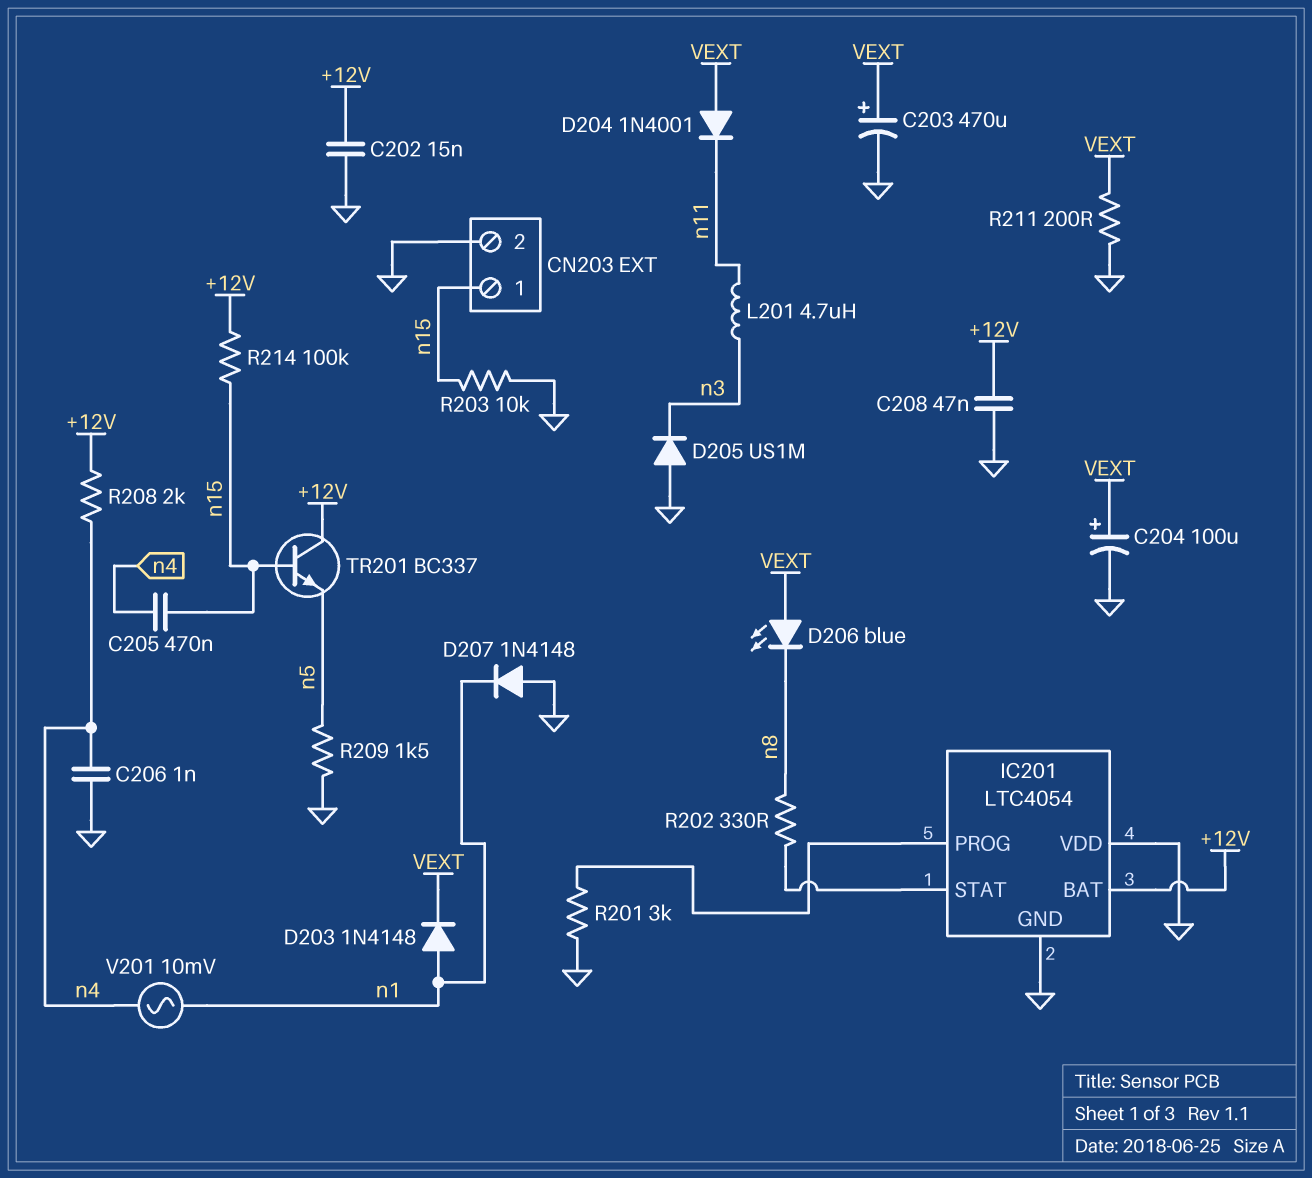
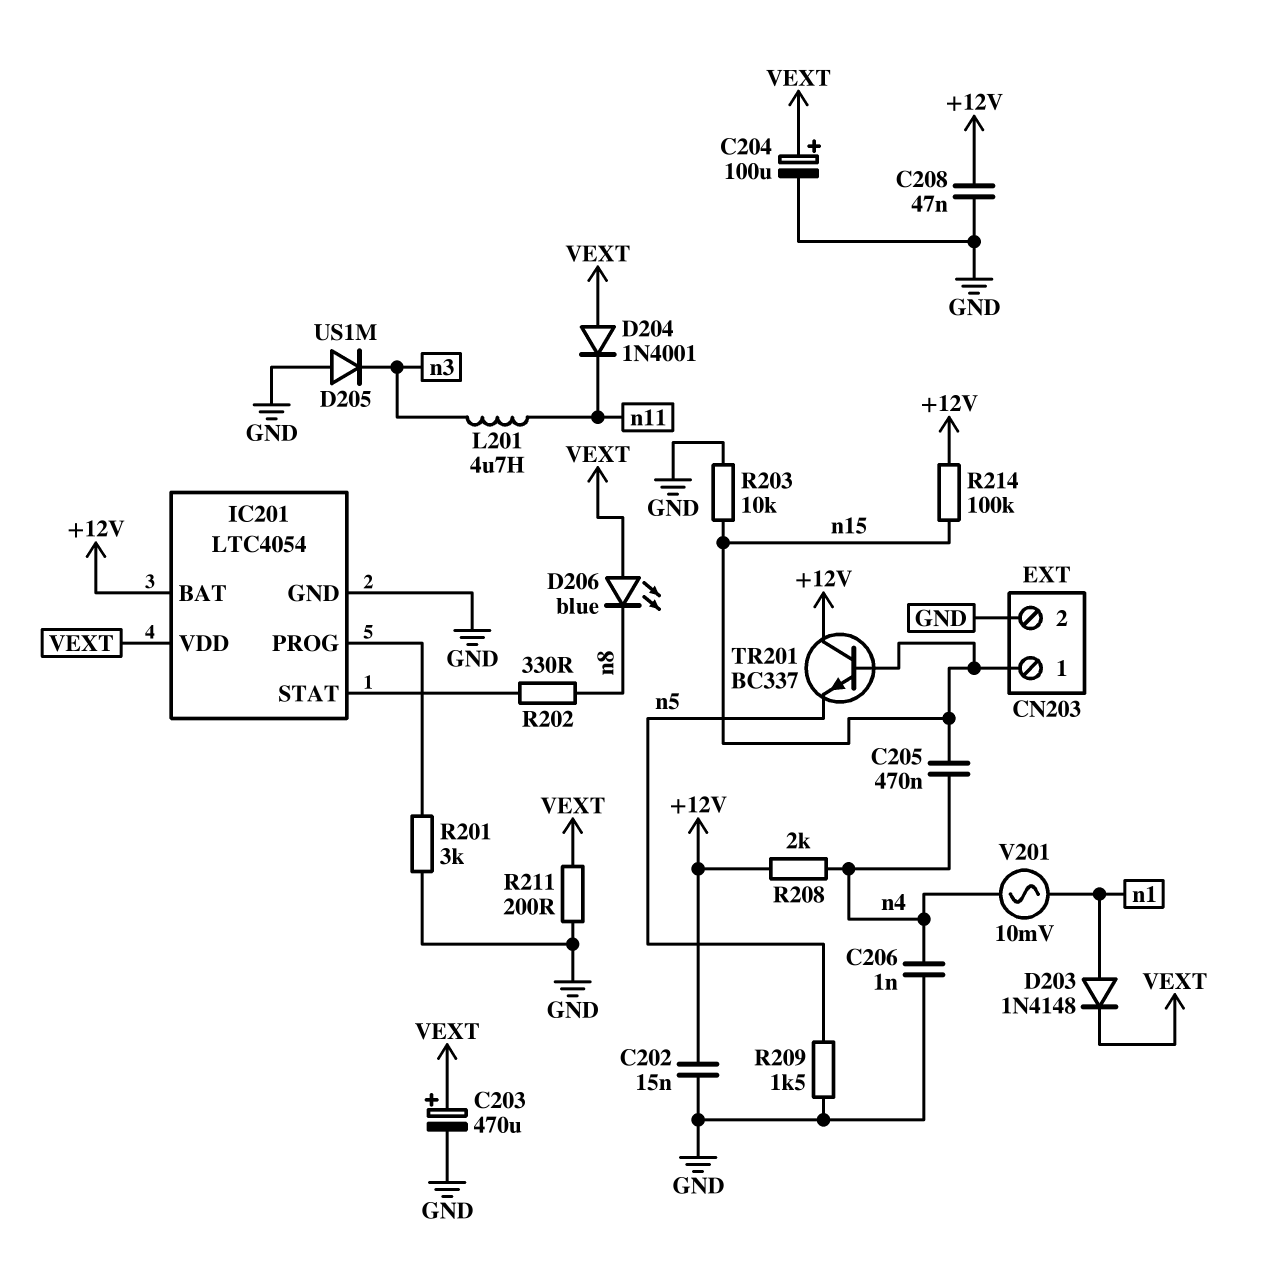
D207: diode 1N4148 (A GND, K n1) -> none
IC201 pin VDD: GND -> VEXT

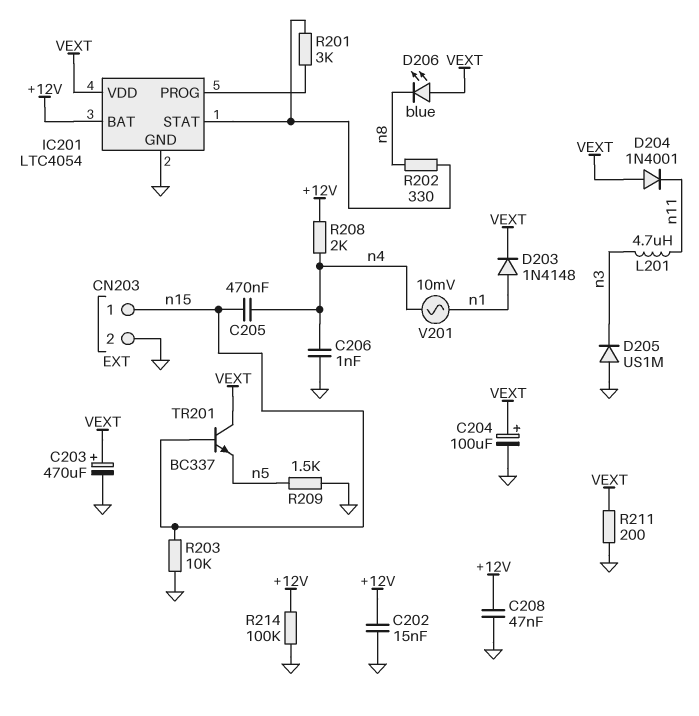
R201: 3k (GND, IC201/PROG) -> 3k (IC201/PROG, IC201/STAT)
R214: 100k (+12V, n15) -> 100k (+12V, GND)
TR201: NPN BC337 (B n15, C +12V, E n5) -> NPN BC337 (B n15, C VEXT, E n5)

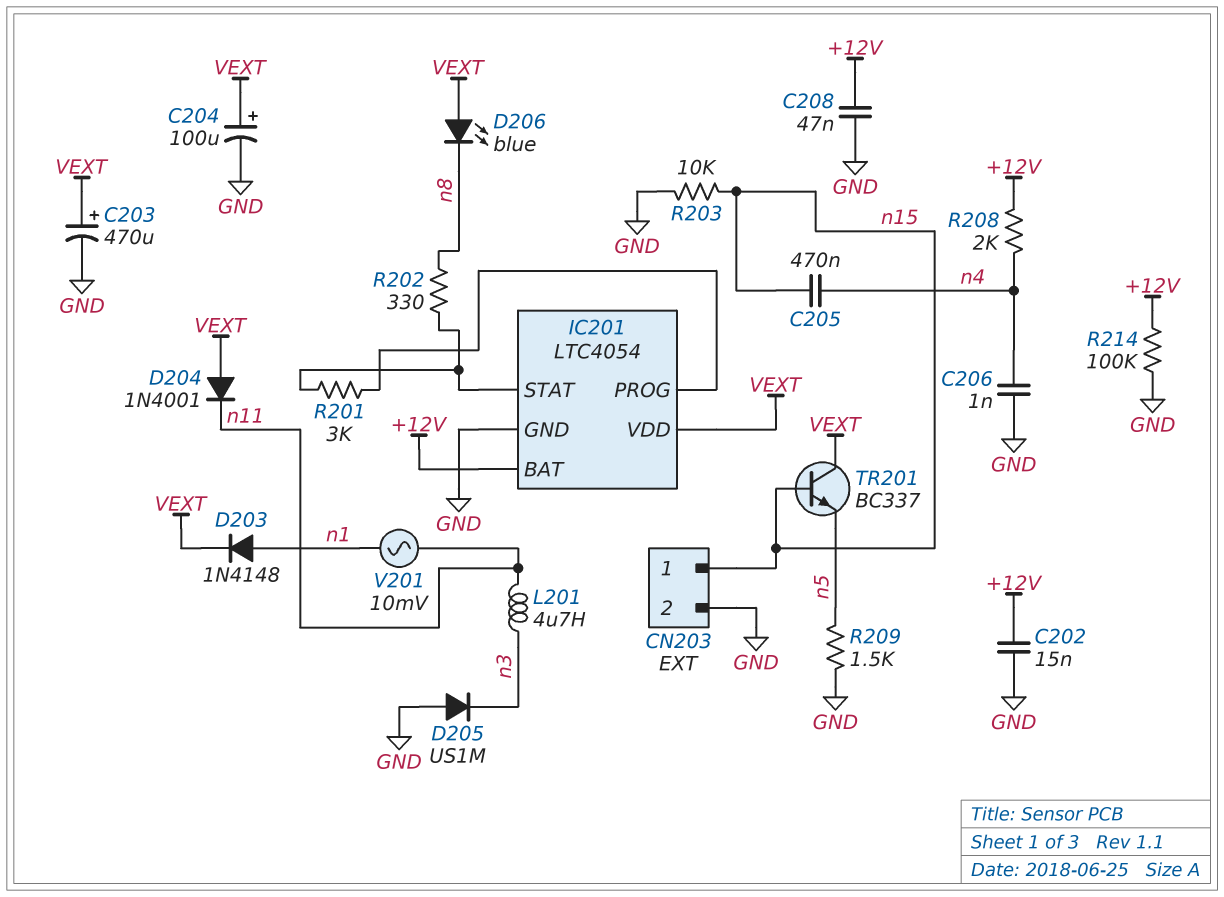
R211: 200 (GND, VEXT) -> none
V201: AC 10mV (n1, n4) -> AC 10mV (n1, n11)

